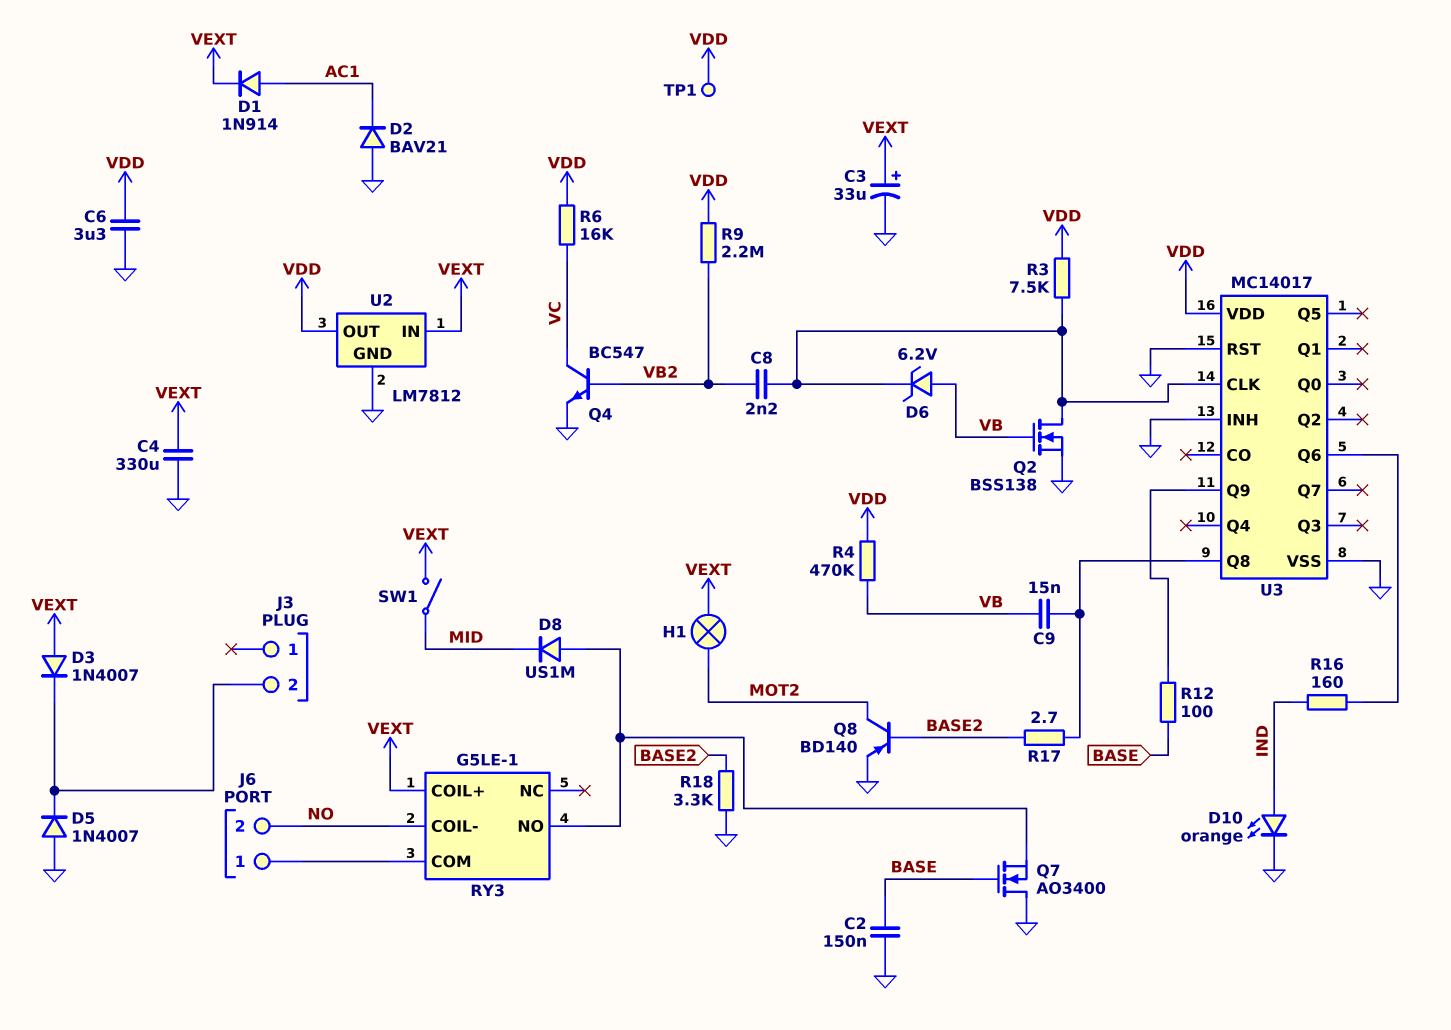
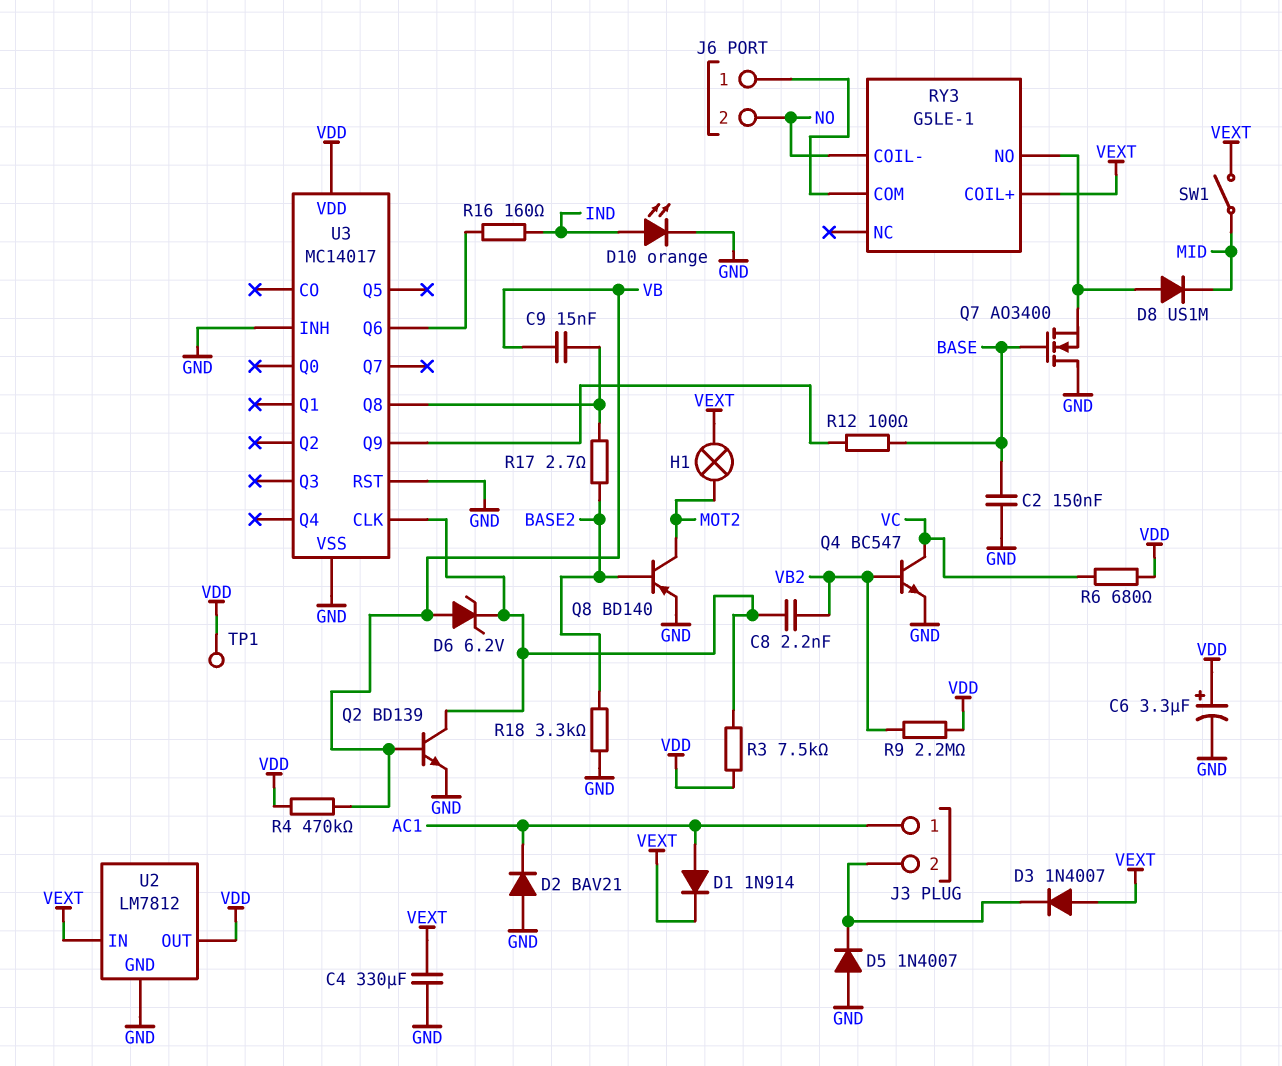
C3: 33uF (plus VEXT, minus GND) -> none
C6: 3.3uF (GND, VDD) -> 3.3uF (plus VDD, minus GND)
J3 pin 1: none -> AC1
Q2: NMOS BSS138 (G VB, D U3/CLK, S GND) -> NPN BD139 (B VB, C U3/CLK, E GND)
R6: 16k (VC, VDD) -> 680 (VC, VDD)

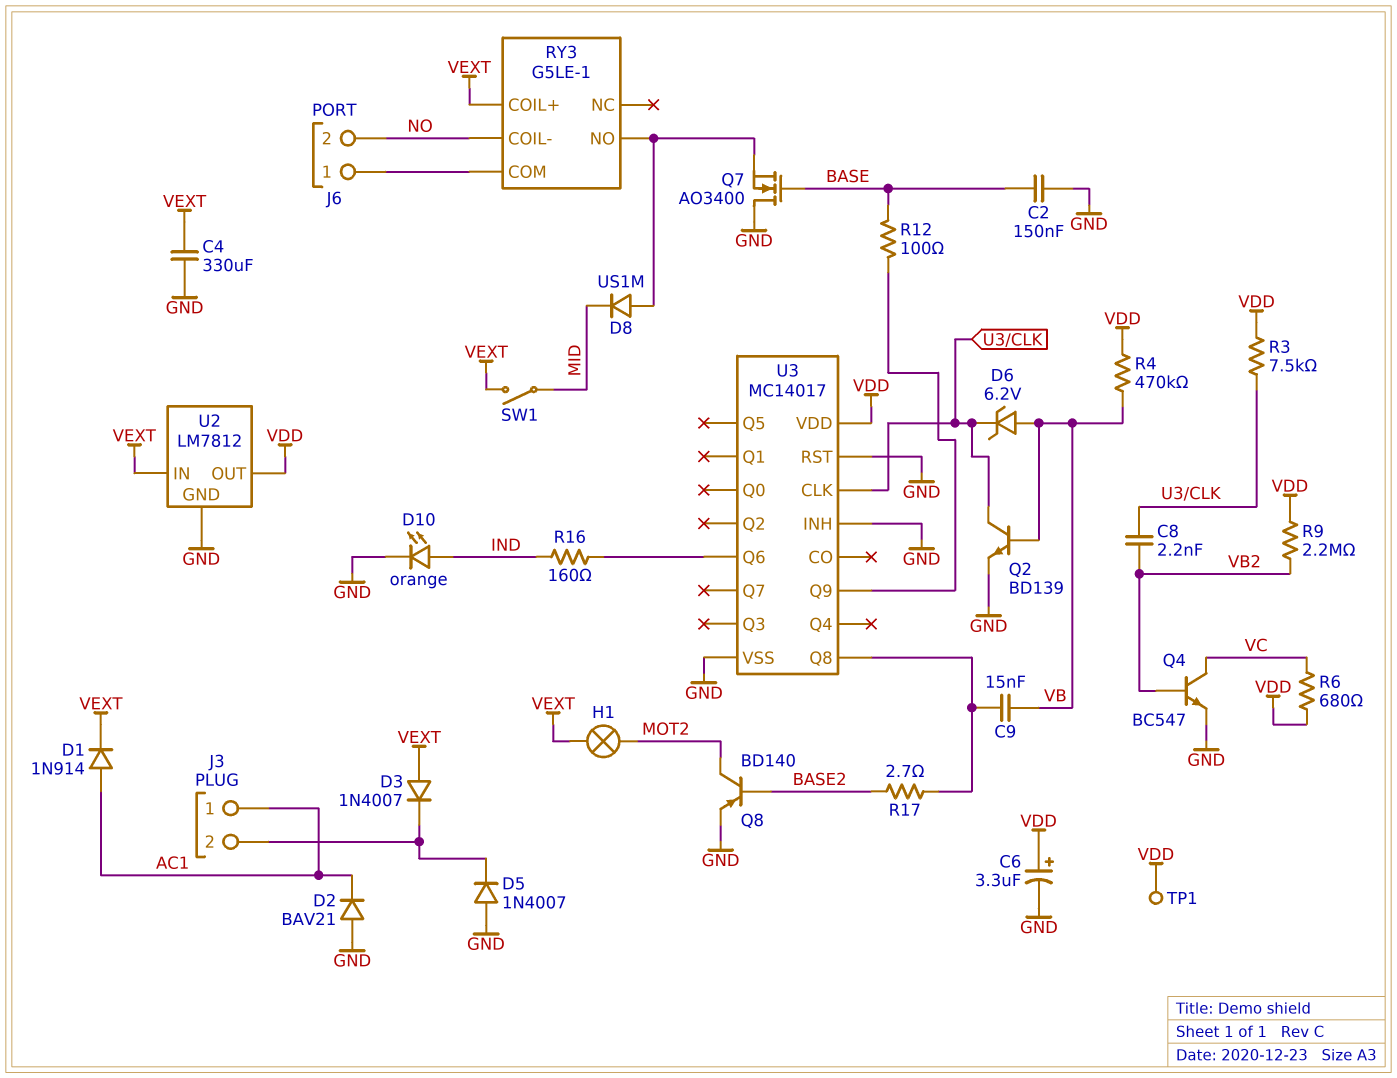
R18: 3.3k (BASE2, GND) -> none

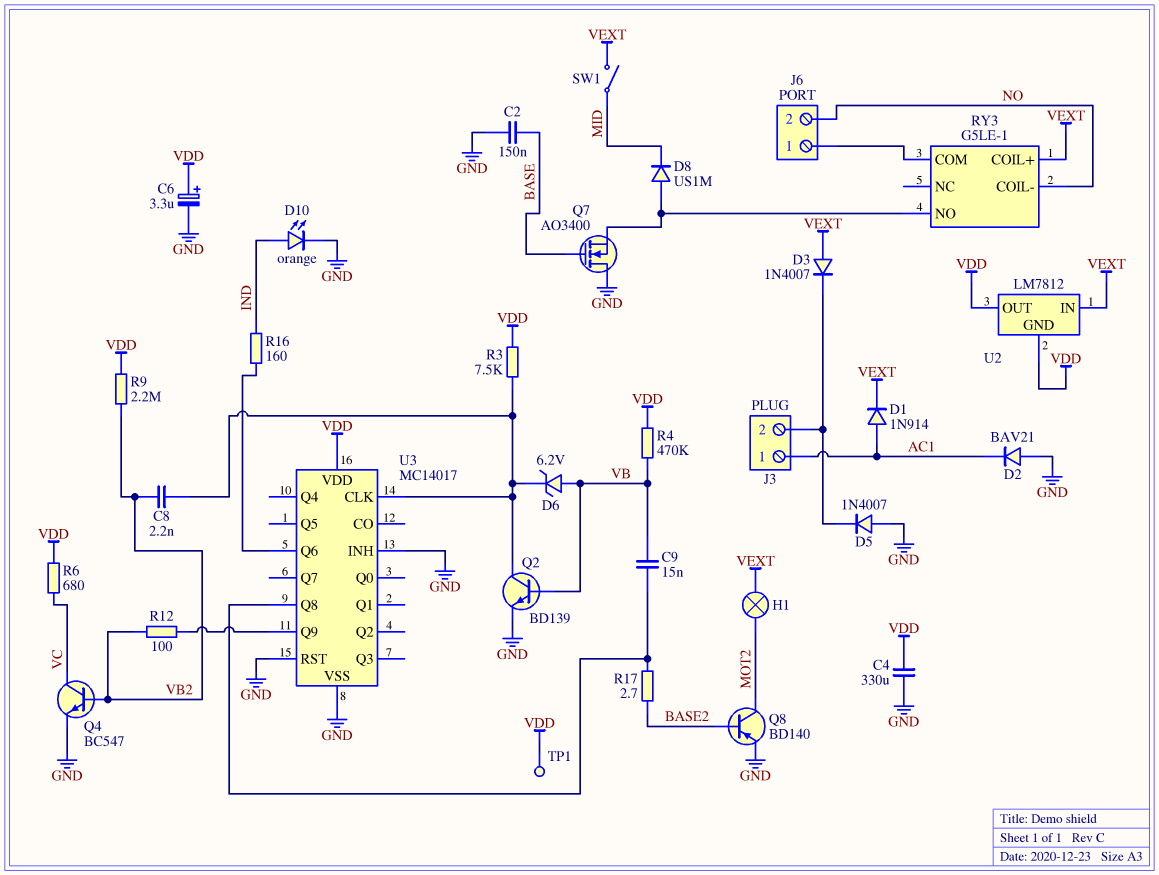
C4: 330uF (GND, VEXT) -> 330uF (GND, VDD)
R12: 100 (BASE, U3/Q9) -> 100 (U3/Q9, VB2)
U2 pin GND: GND -> VDD

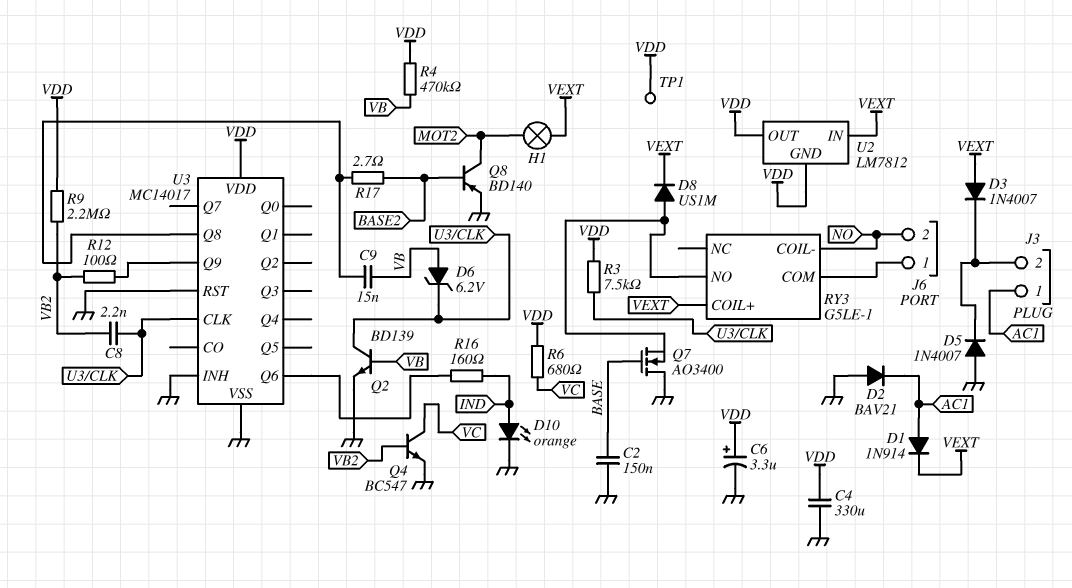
D8: diode US1M (A RY3/NO, K MID) -> diode US1M (A RY3/NO, K VEXT)
SW1: switch (MID, VEXT) -> none

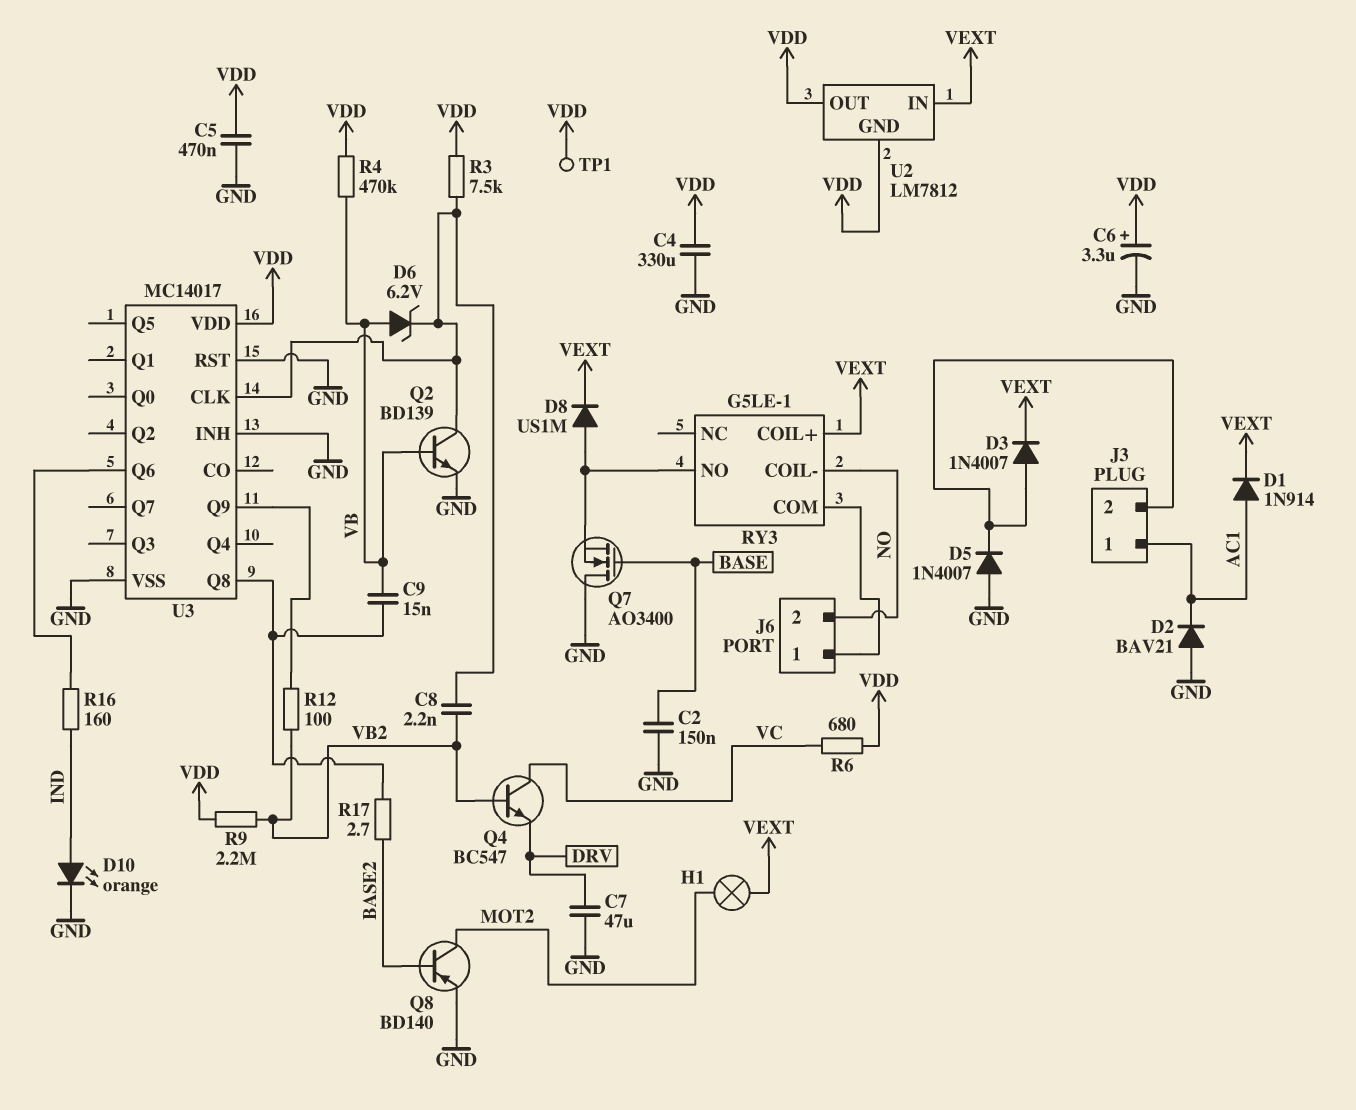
C5: none -> 470nF (GND, VDD)
C7: none -> 47uF (DRV, GND)
D3: diode 1N4007 (A VEXT, K J3/2) -> diode 1N4007 (A J3/2, K VEXT)
Q4: NPN BC547 (B VB2, C VC, E GND) -> NPN BC547 (B VB2, C VC, E DRV)

